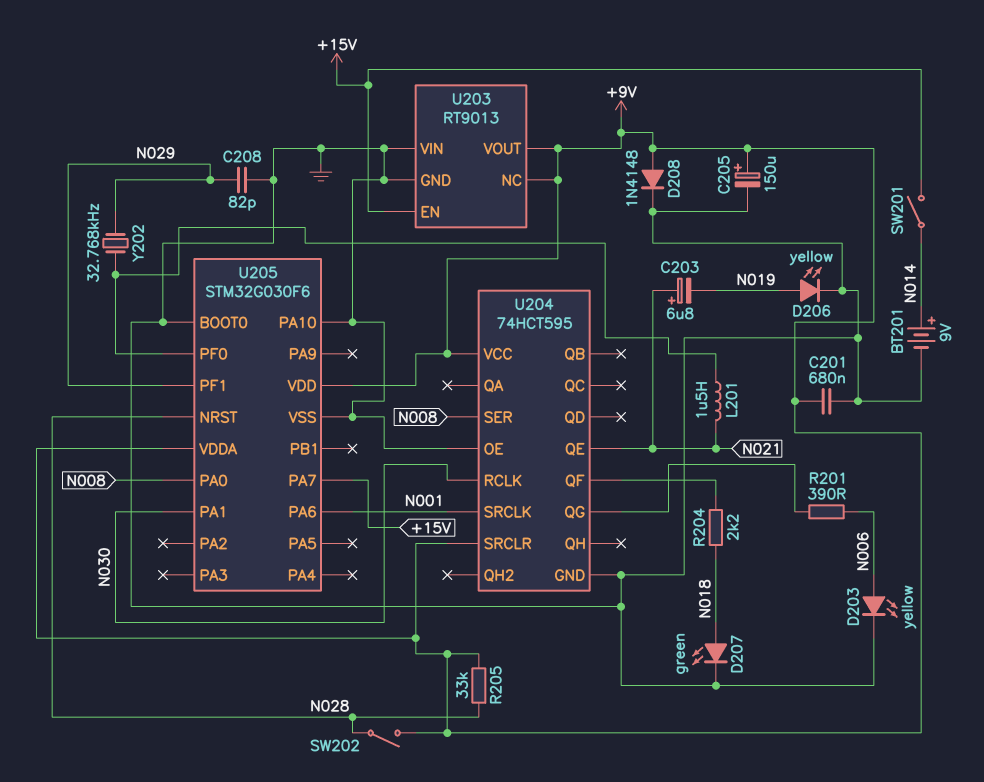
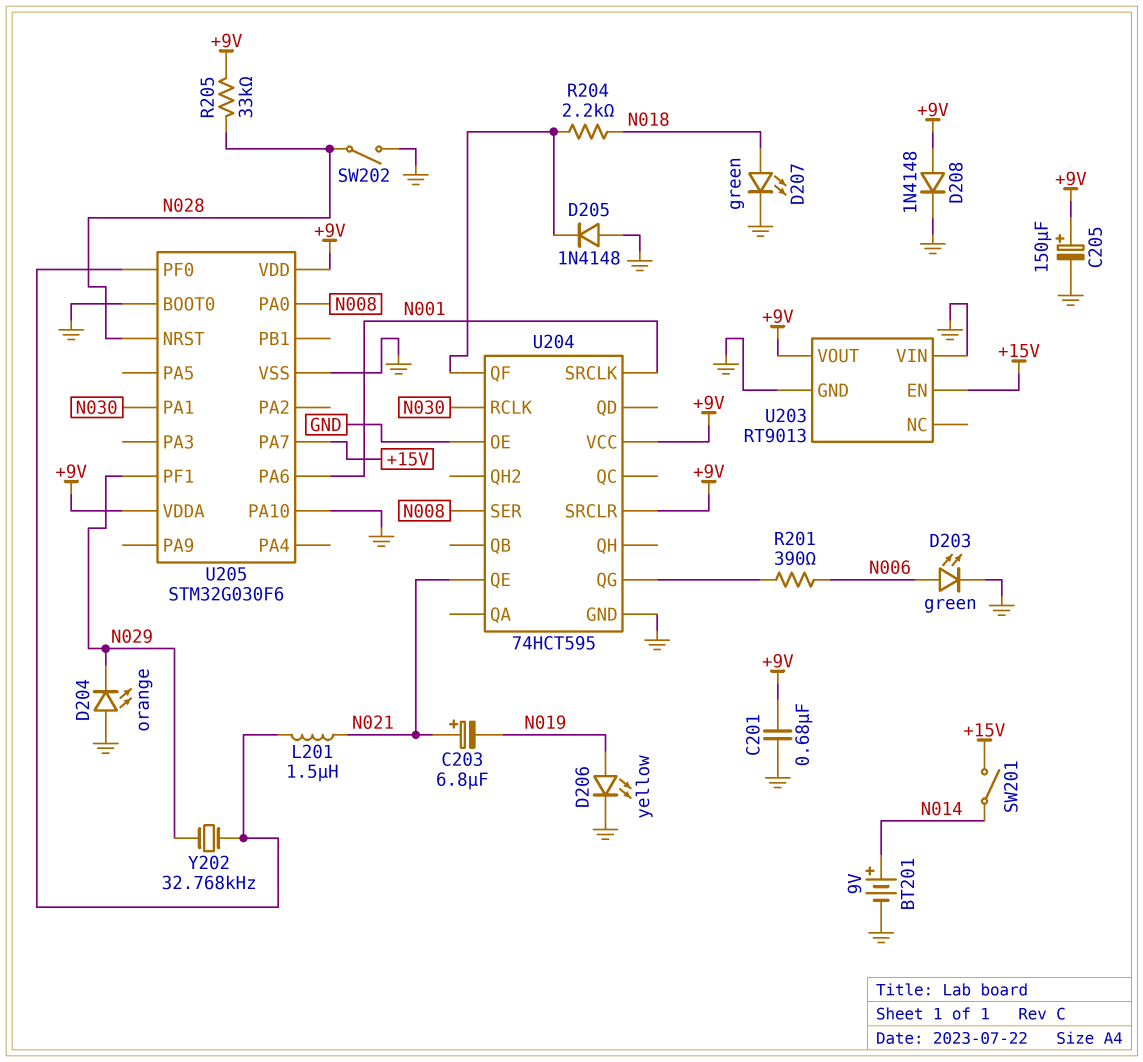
C208: 82pF (GND, N029) -> none
D203: LED yellow (A N006, K GND) -> LED green (A N006, K GND)
D204: none -> LED orange (A GND, K N029)
D205: none -> diode 1N4148 (A GND, K U204/QF)
SW202: switch (+9V, N028) -> switch (GND, N028)
U203 pin NC: +9V -> none

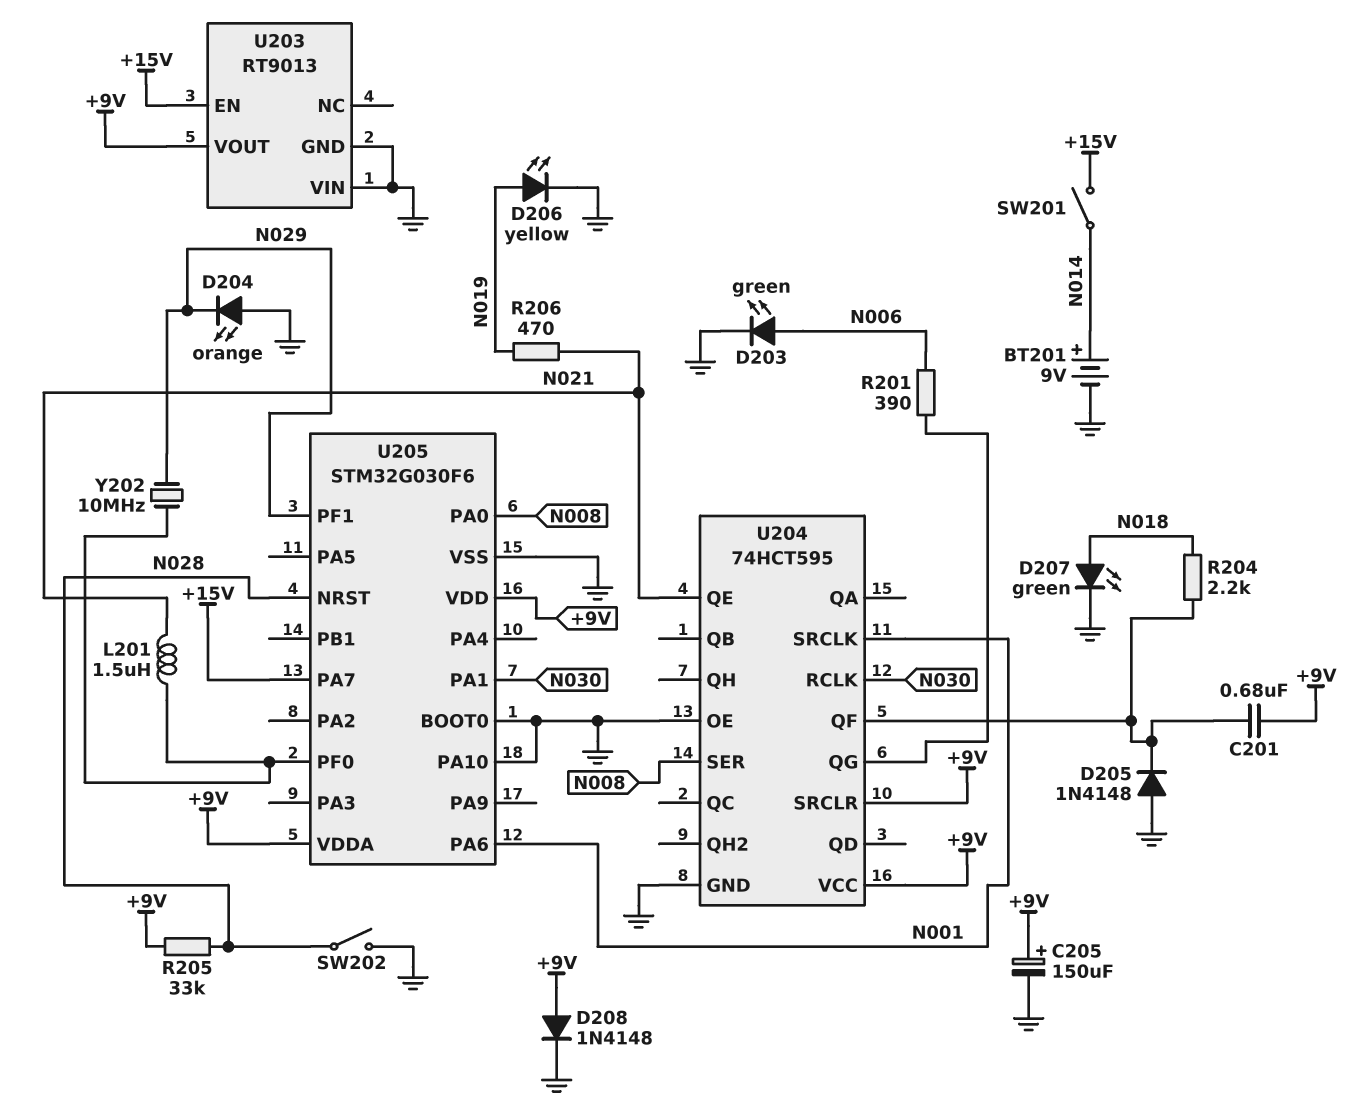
C201: 680nF (+9V, GND) -> 680nF (+9V, U204/QF)
C203: 6.8uF (plus N021, minus N019) -> none
R206: none -> 470 (N019, N021)
Y202: 32.768kHz (N029, U205/PF0) -> 10MHz (N029, U205/PF0)

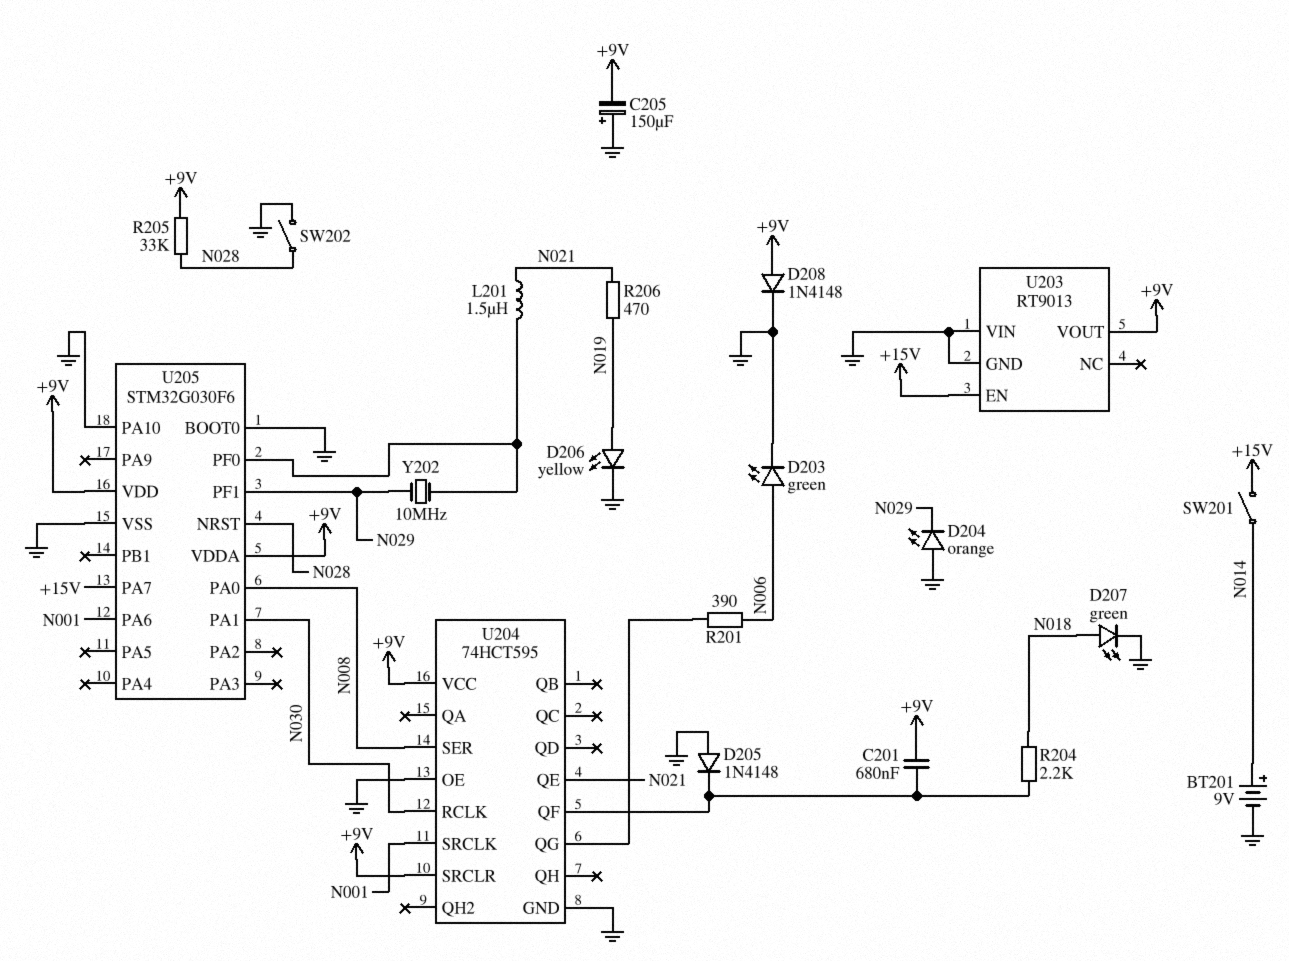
C205: 150uF (plus +9V, minus GND) -> 150uF (plus GND, minus +9V)

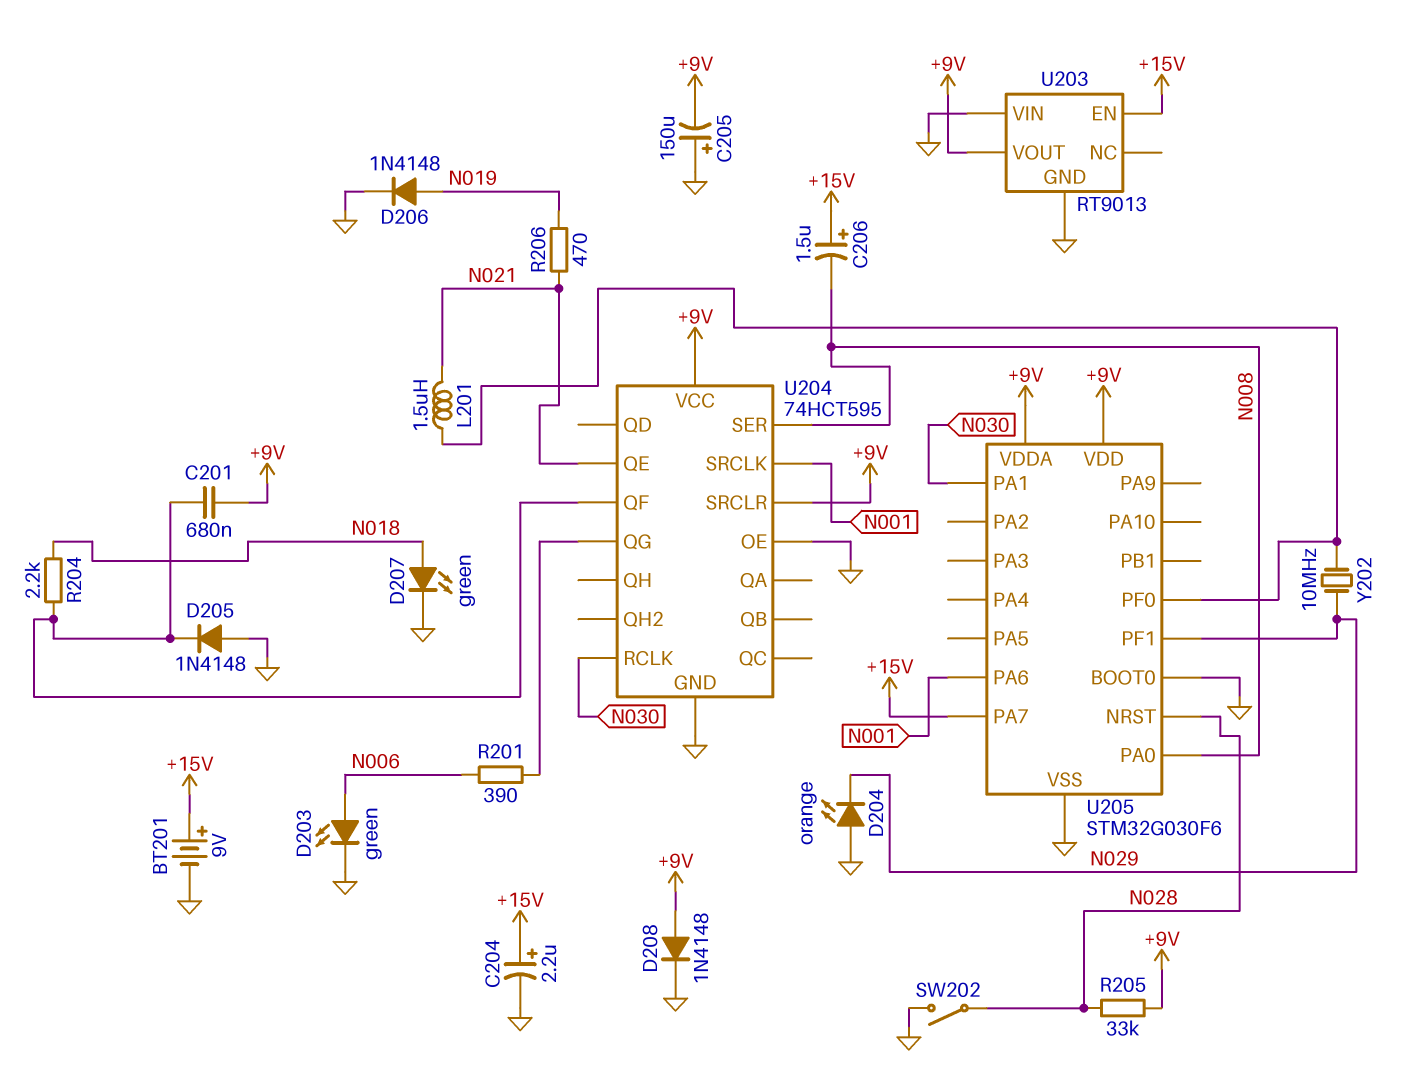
BT201: 9V (plus N014, minus GND) -> 9V (plus +15V, minus GND)
C204: none -> 2.2uF (plus +15V, minus GND)
C206: none -> 1.5uF (plus +15V, minus N008)
D206: LED yellow (A N019, K GND) -> diode 1N4148 (A N019, K GND)
SW201: switch (+15V, N014) -> none
U205 pin PA10: GND -> none

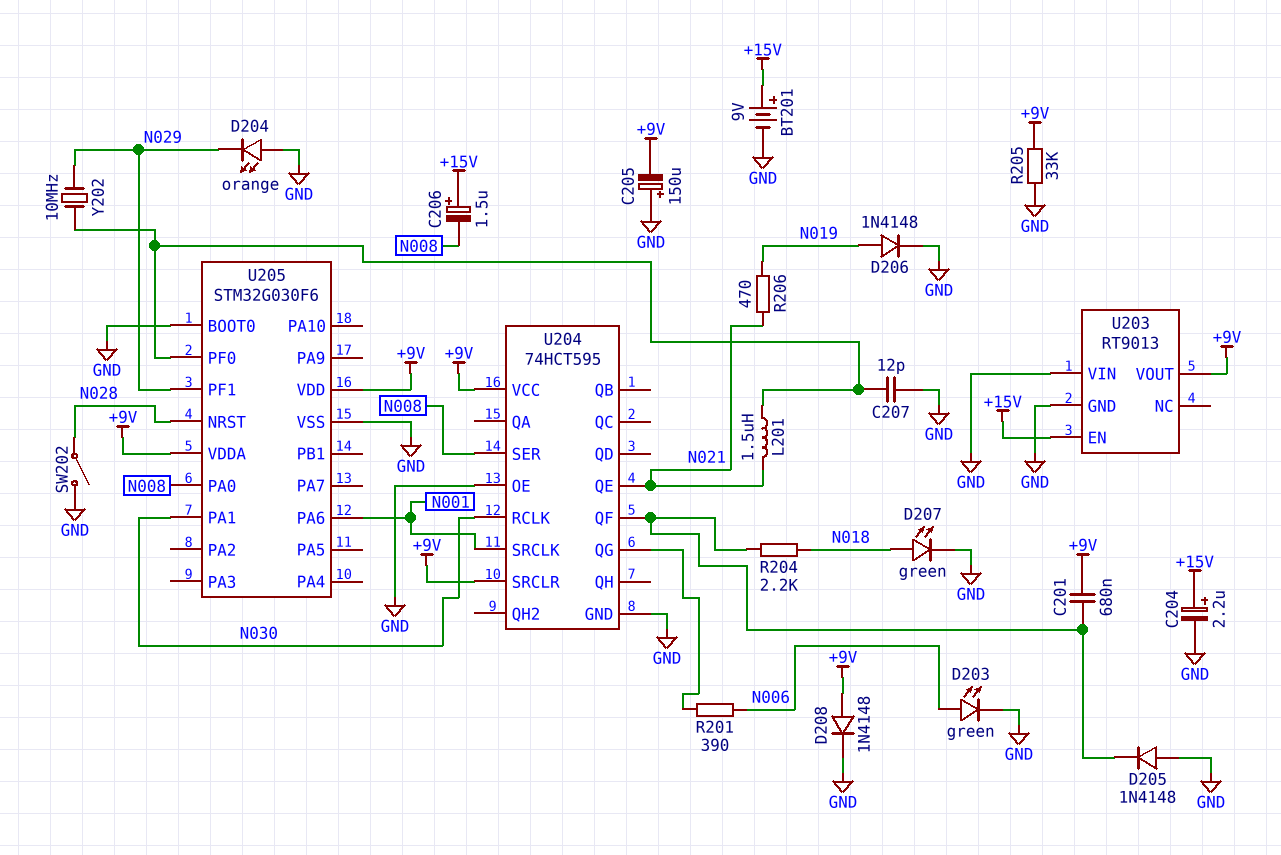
C207: none -> 12pF (GND, U205/PF0)
R205: 33k (+9V, N028) -> 33k (+9V, GND)
U205 pin PA7: +15V -> none

